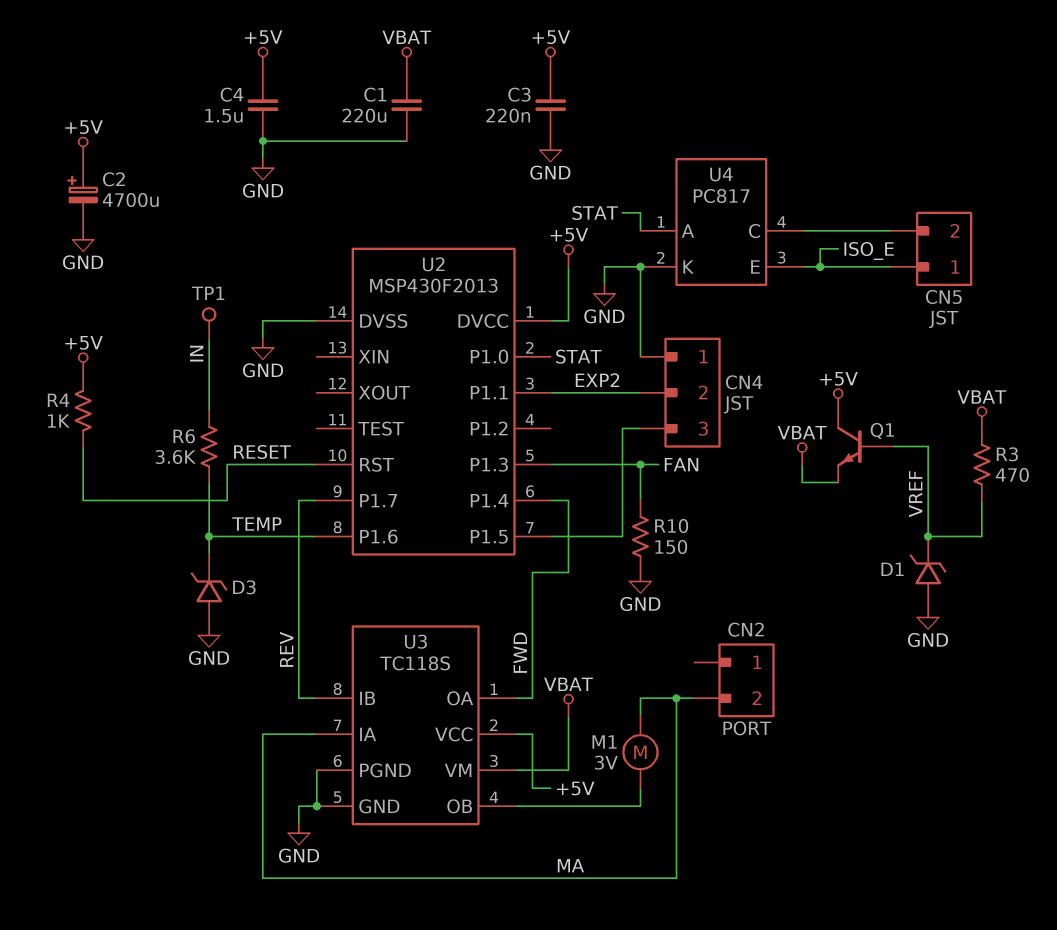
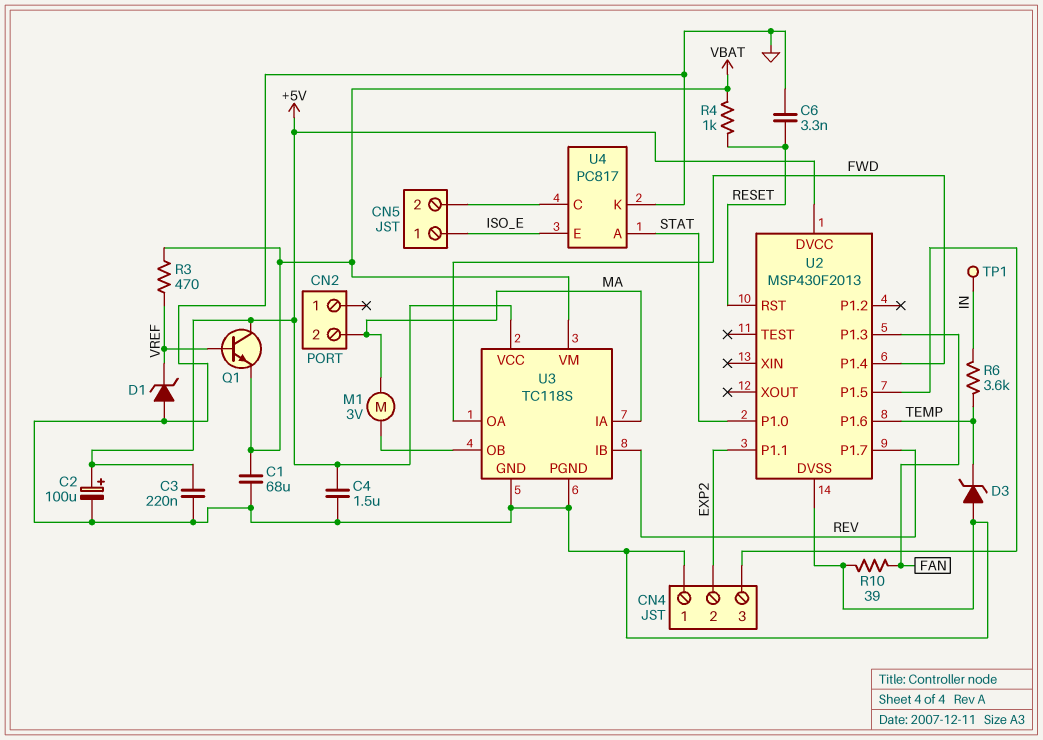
C1: 220uF (GND, VBAT) -> 68uF (GND, VBAT)
C2: 4700uF (plus +5V, minus GND) -> 100uF (plus +5V, minus GND)
C6: none -> 3.3nF (GND, RESET)
R4: 1k (+5V, RESET) -> 1k (RESET, VBAT)
R10: 150 (FAN, GND) -> 39 (FAN, GND)

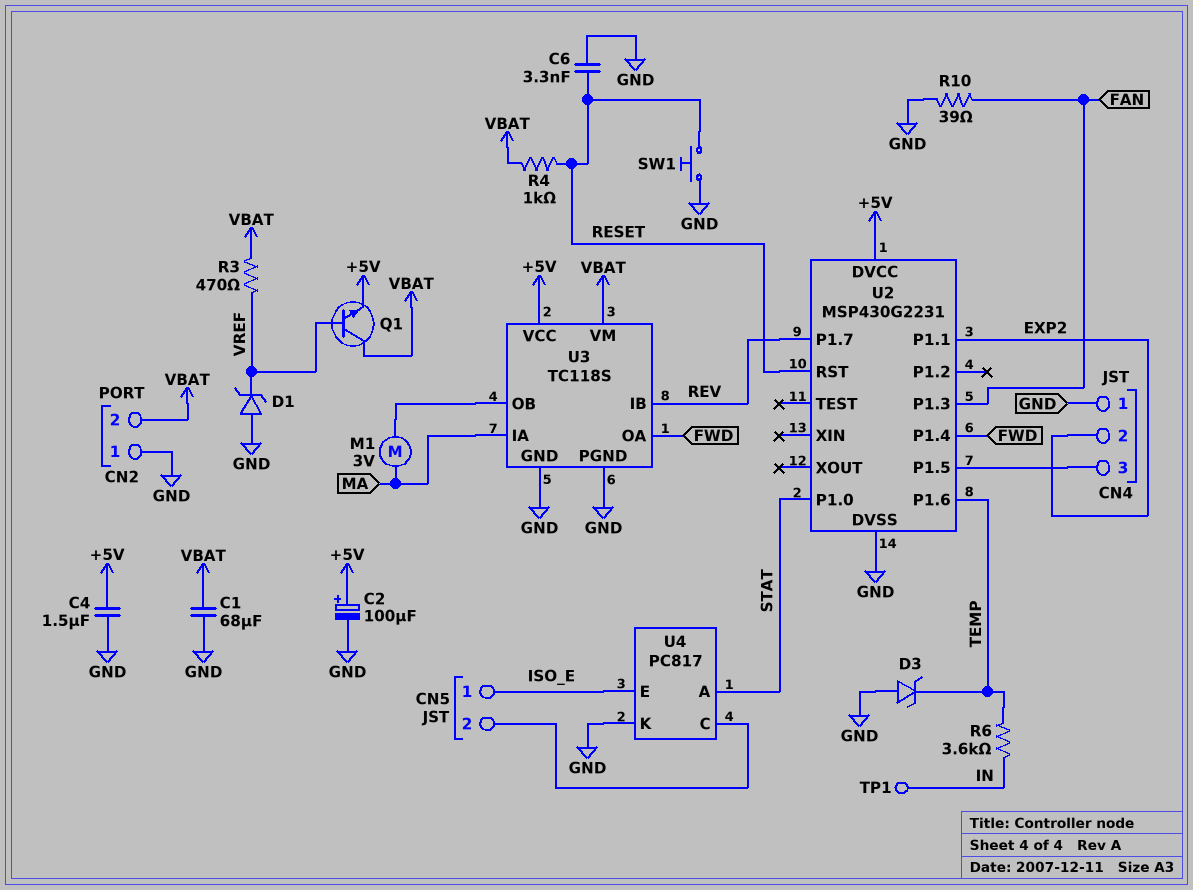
C3: 220nF (+5V, GND) -> none
CN2 pin 1: none -> GND
CN2 pin 2: MA -> VBAT
Q1: NPN (B VREF, C +5V, E VBAT) -> NPN (B VREF, C VBAT, E +5V)
SW1: none -> button (GND, RESET)
U2: MSP430F2013 -> MSP430G2231

